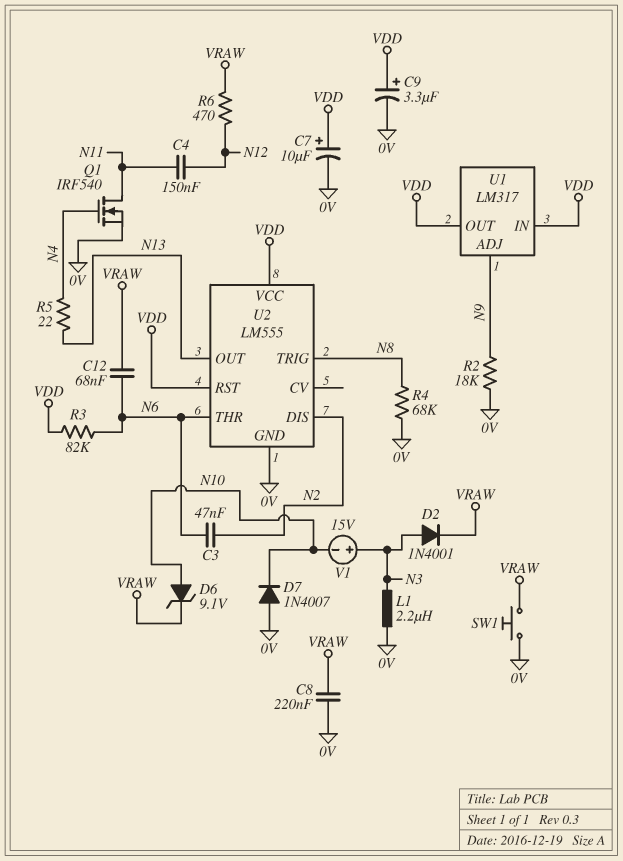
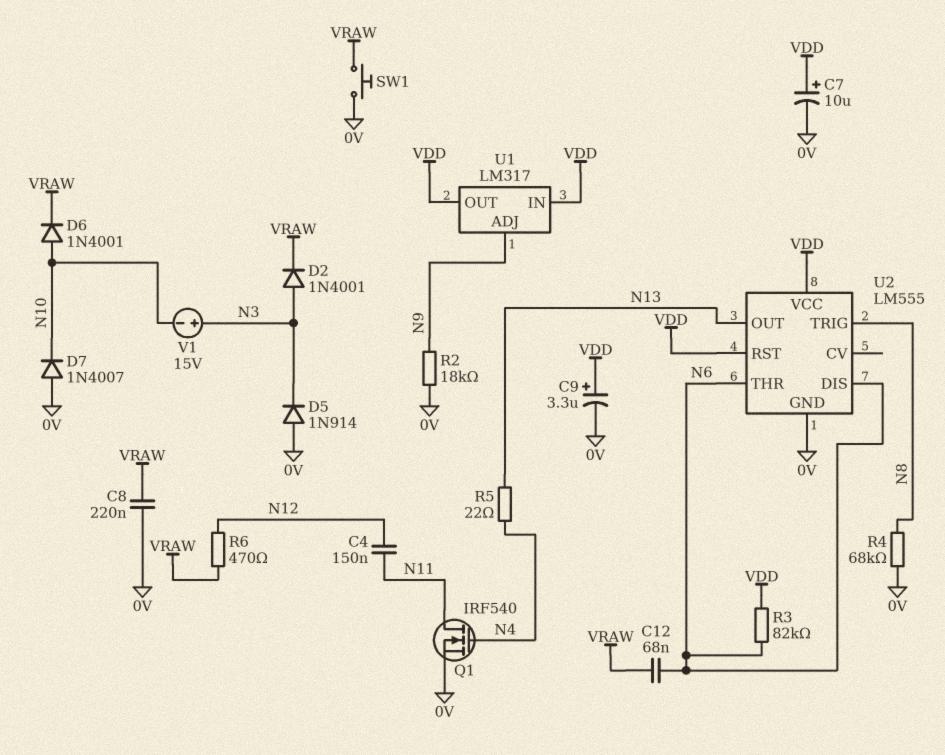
C3: 47nF (N2, N6) -> none
D5: none -> diode 1N914 (A 0V, K N3)
D6: zener 9.1V (A N10, K VRAW) -> diode 1N4001 (A N10, K VRAW)
L1: 2.2uH (0V, N3) -> none
U2 pin DIS: N2 -> N6

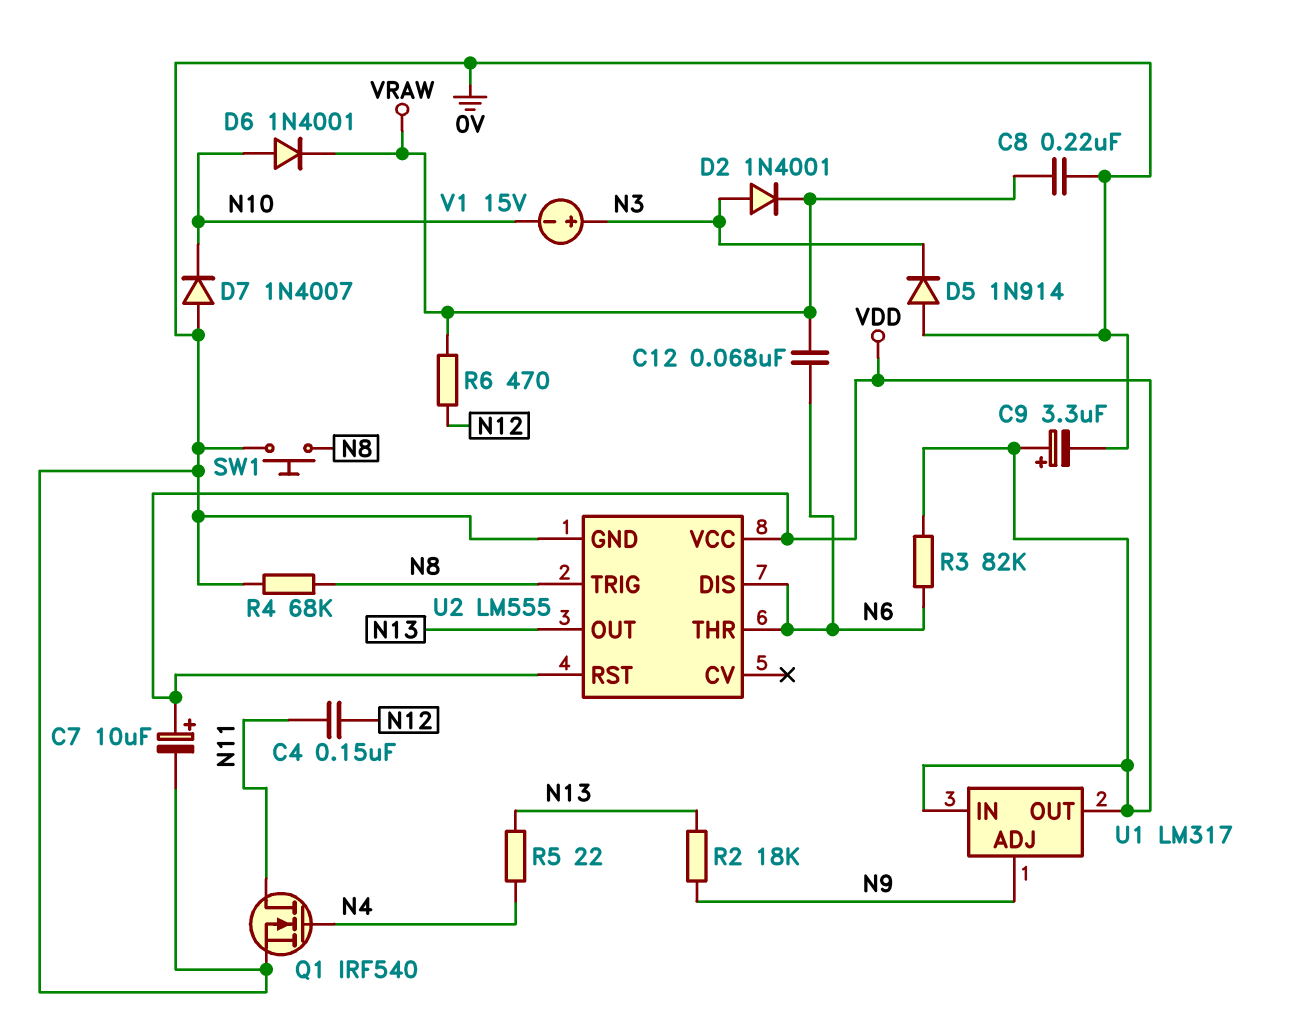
R2: 18k (0V, N9) -> 18k (N9, N13)
SW1: button (0V, VRAW) -> button (0V, N8)

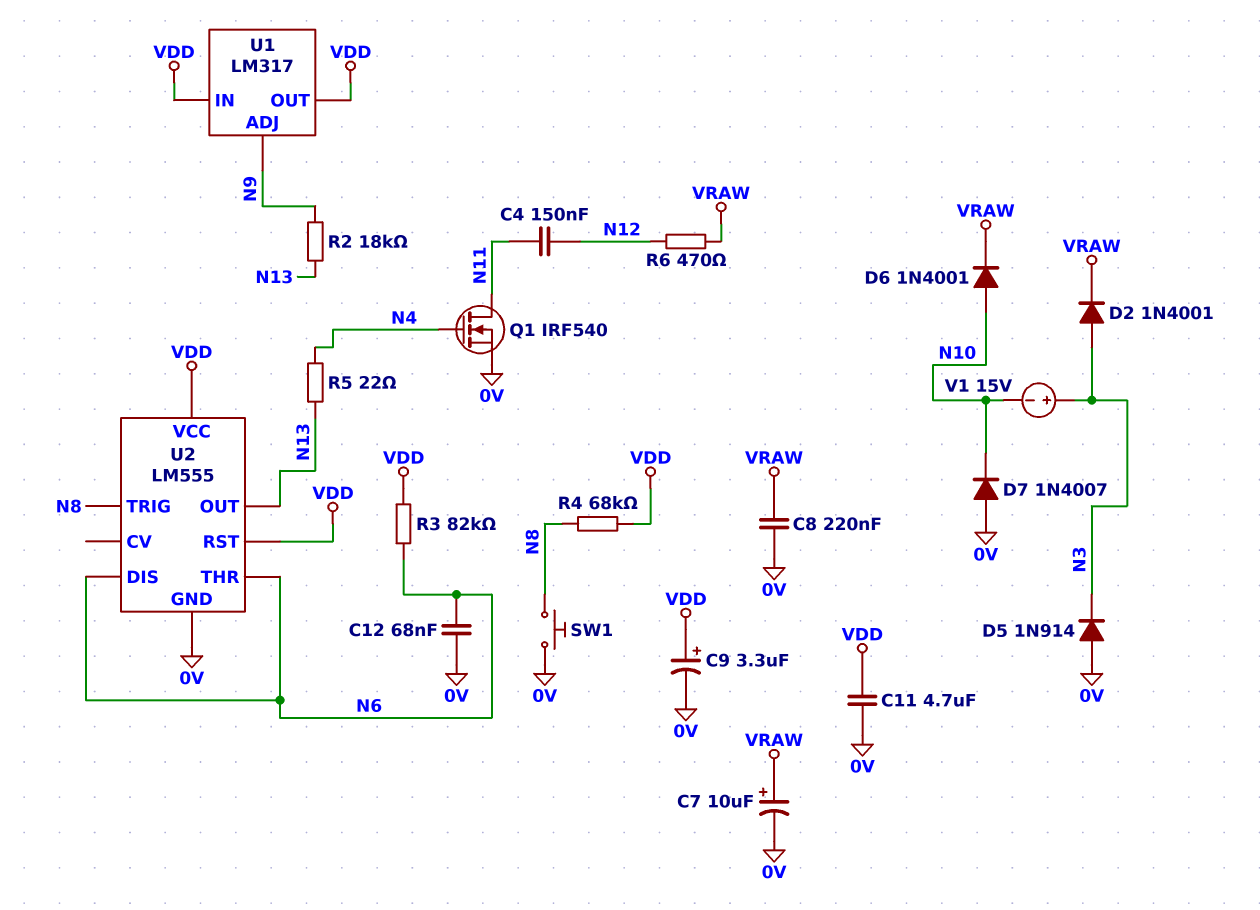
C7: 10uF (plus VDD, minus 0V) -> 10uF (plus VRAW, minus 0V)
C11: none -> 4.7uF (0V, VDD)
C12: 68nF (N6, VRAW) -> 68nF (0V, N6)
R4: 68k (0V, N8) -> 68k (N8, VDD)

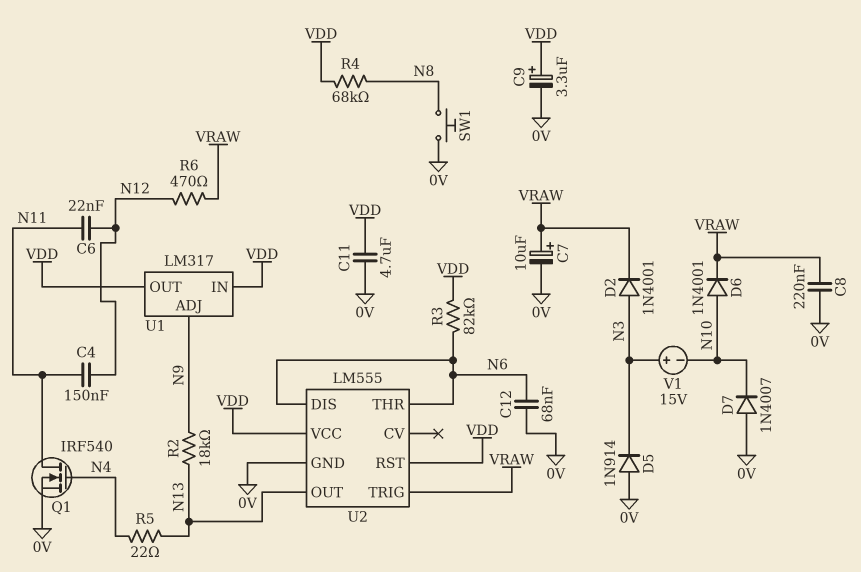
C6: none -> 22nF (N11, N12)
U2 pin TRIG: N8 -> VRAW

